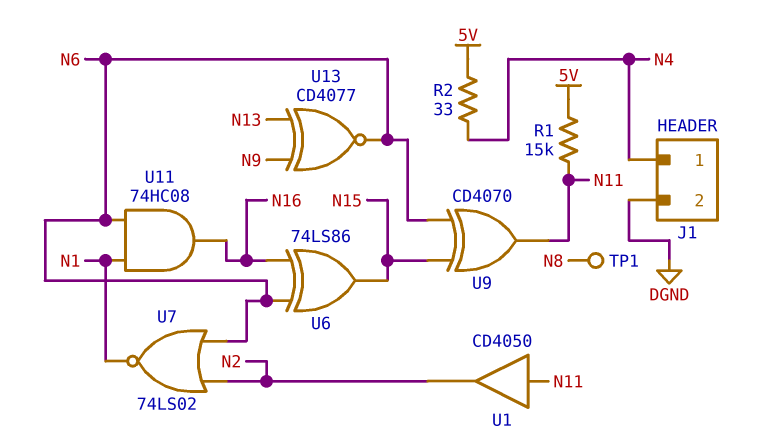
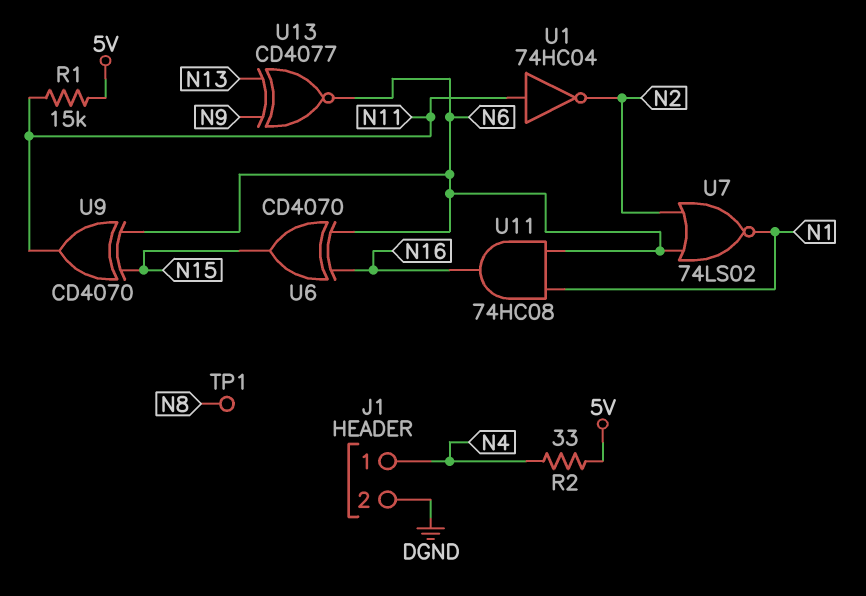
U1: buffer CD4050 (in N11, out N2) -> NOT 74HC04 (in N11, out N2)
U6: XOR 74LS86 (in N6, in N16, out N15) -> XOR CD4070 (in N6, in N16, out N15)

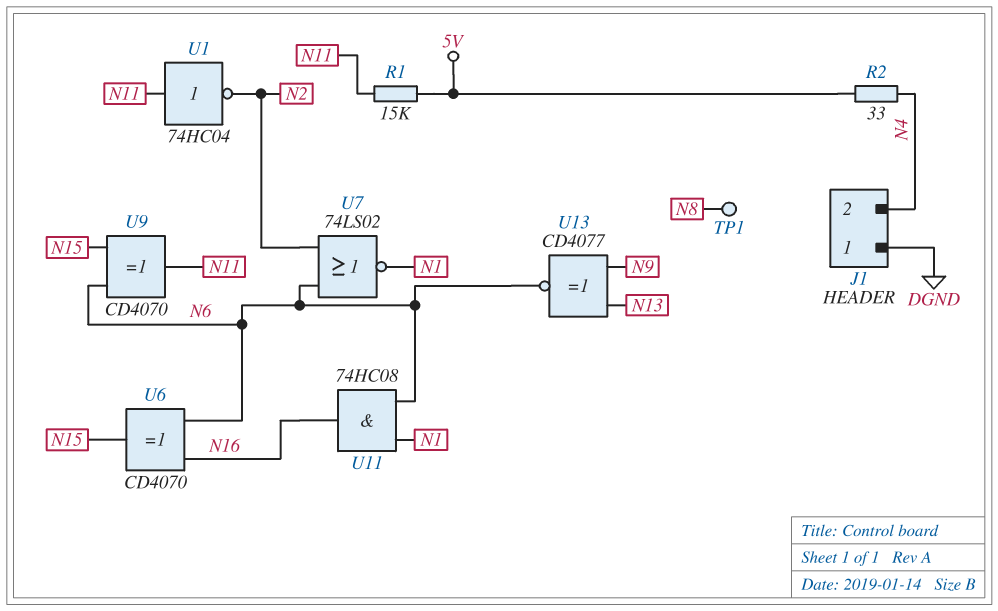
J1 pin 1: N4 -> DGND
J1 pin 2: DGND -> N4

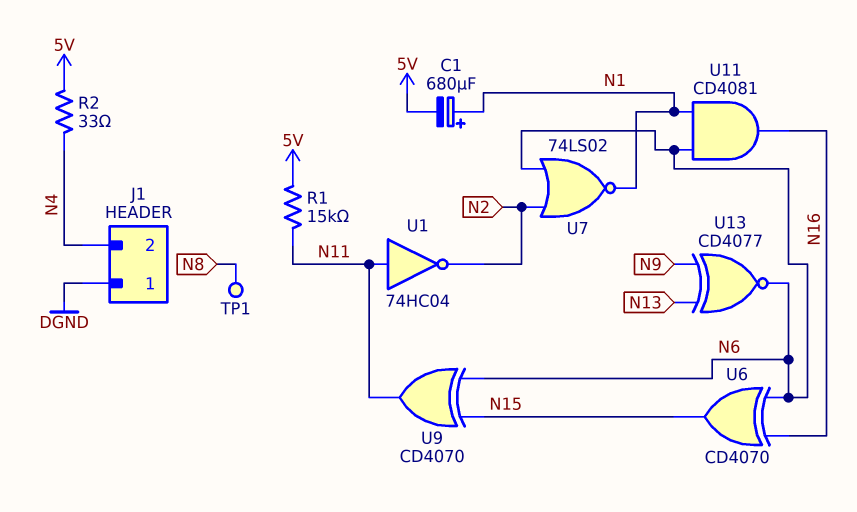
C1: none -> 680uF (plus N1, minus 5V)
U11: AND 74HC08 (in N1, in N6, out N16) -> AND CD4081 (in N1, in N6, out N16)

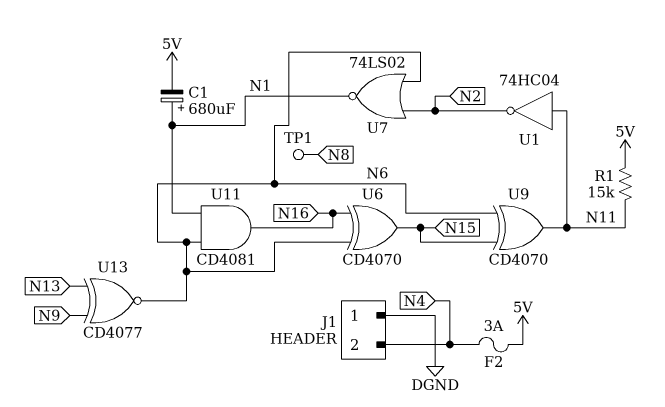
F2: none -> 3A (5V, N4)
R2: 33 (5V, N4) -> none

